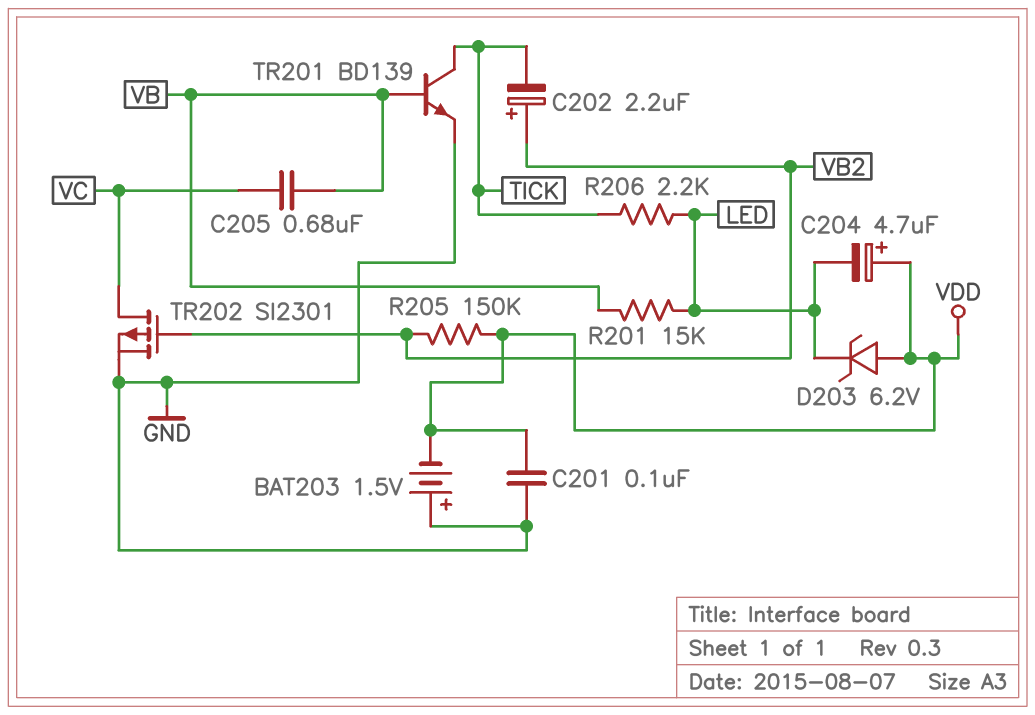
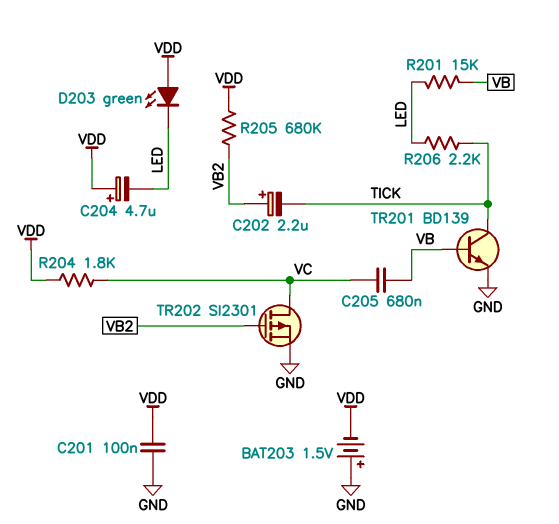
D203: zener 6.2V (A VDD, K LED) -> LED green (A VDD, K LED)
R204: none -> 1.8k (VC, VDD)
R205: 150k (VB2, VDD) -> 680k (VB2, VDD)

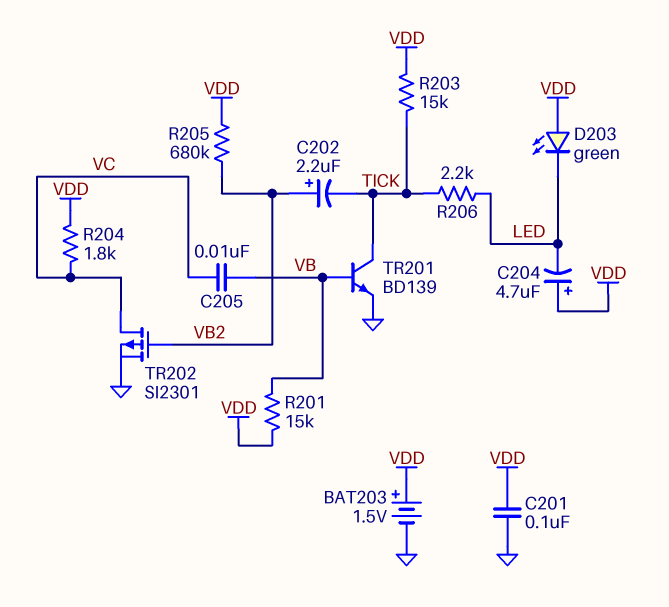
BAT203: 1.5V (plus GND, minus VDD) -> 1.5V (plus VDD, minus GND)
C205: 680nF (VB, VC) -> 10nF (VB, VC)
R201: 15k (LED, VB) -> 15k (VB, VDD)
R203: none -> 15k (TICK, VDD)

